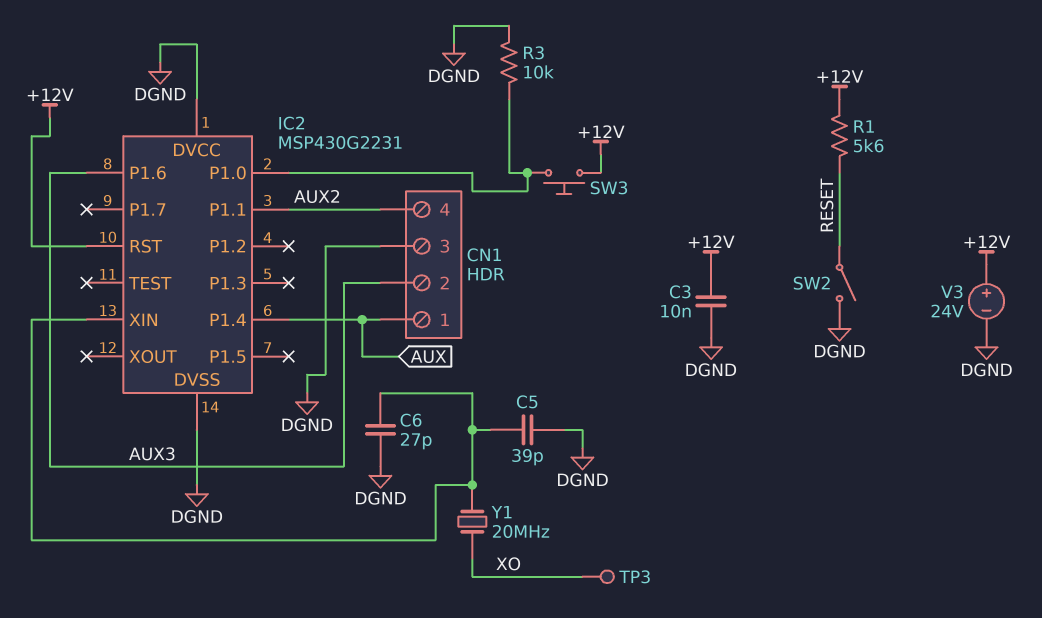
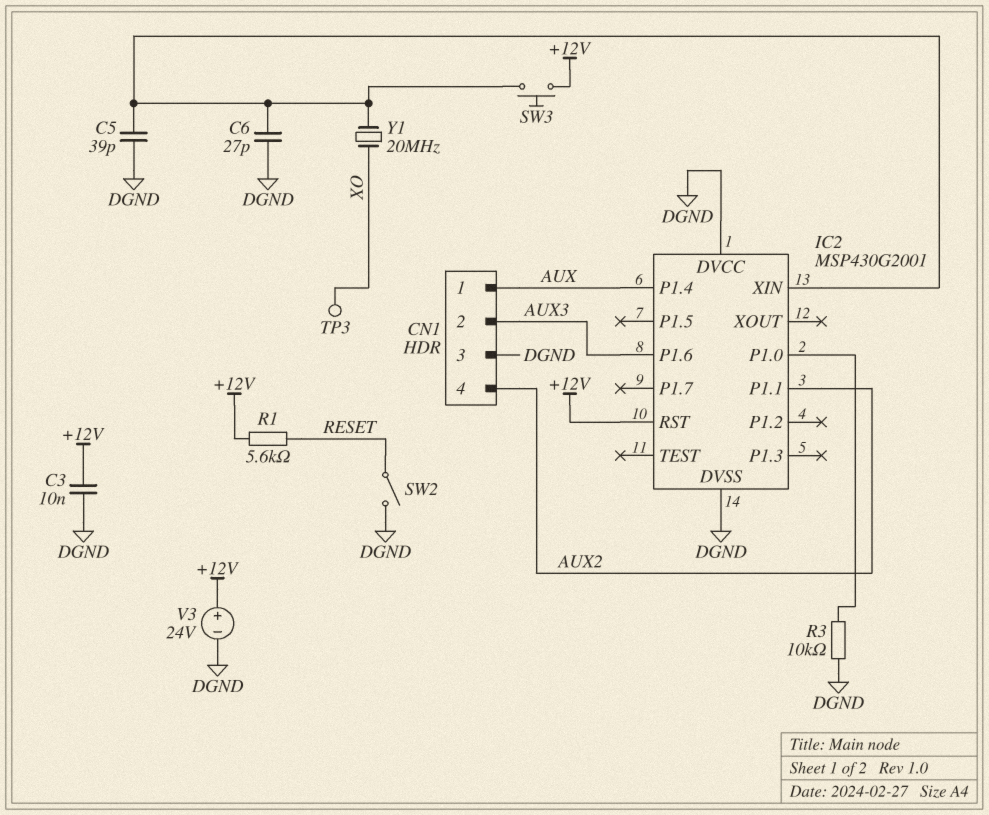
IC2: MSP430G2231 -> MSP430G2001
SW3: button (+12V, IC2/P1.0) -> button (+12V, IC2/XIN)

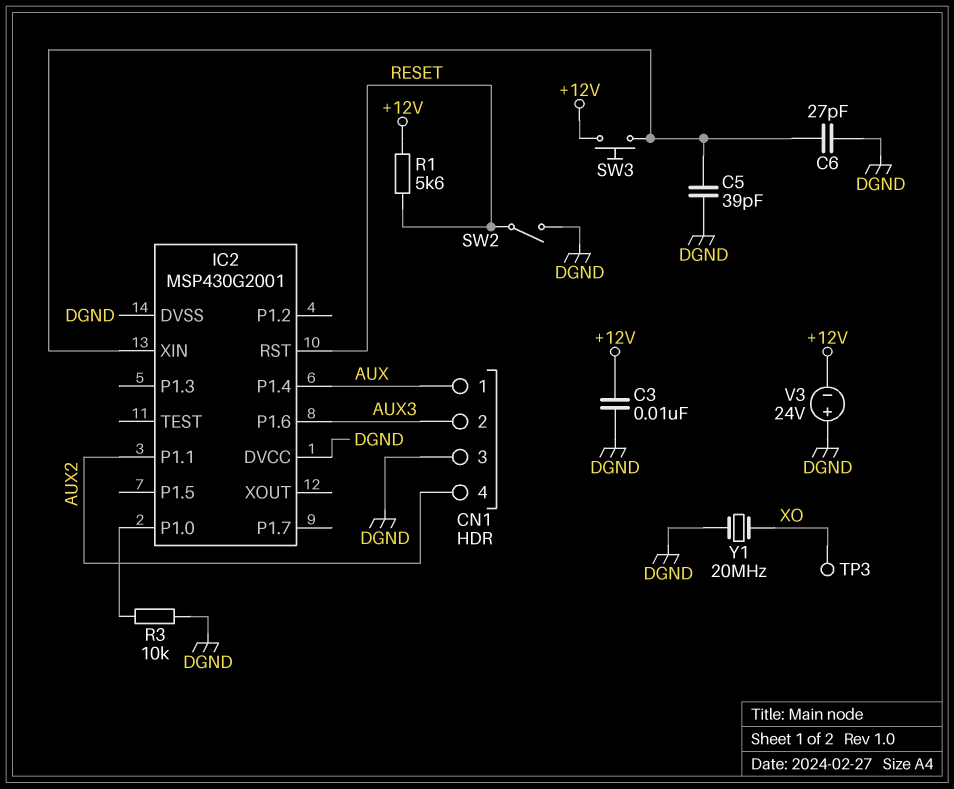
IC2 pin RST: +12V -> RESET
V3: 24V (plus +12V, minus DGND) -> 24V (plus DGND, minus +12V)
Y1: 20MHz (IC2/XIN, XO) -> 20MHz (DGND, XO)

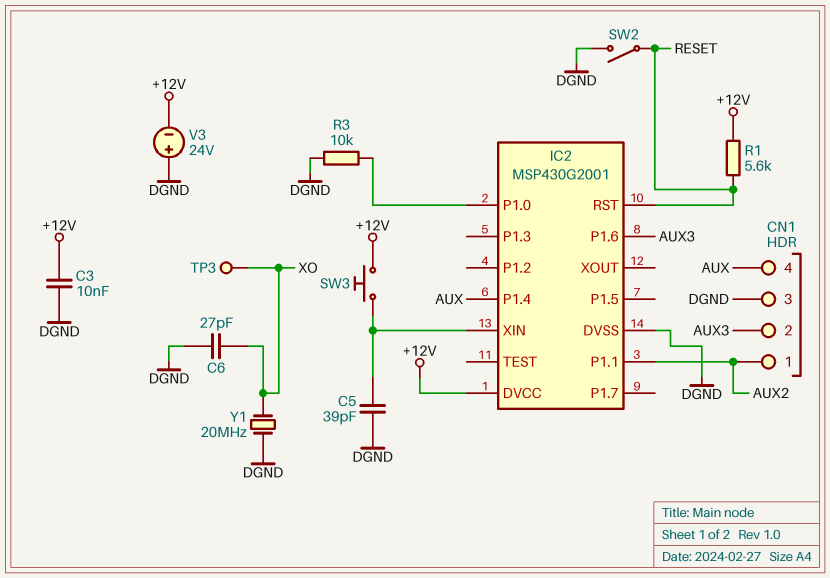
C6: 27pF (DGND, IC2/XIN) -> 27pF (DGND, XO)
CN1 pin 1: AUX -> AUX2
CN1 pin 4: AUX2 -> AUX
IC2 pin DVCC: DGND -> +12V

